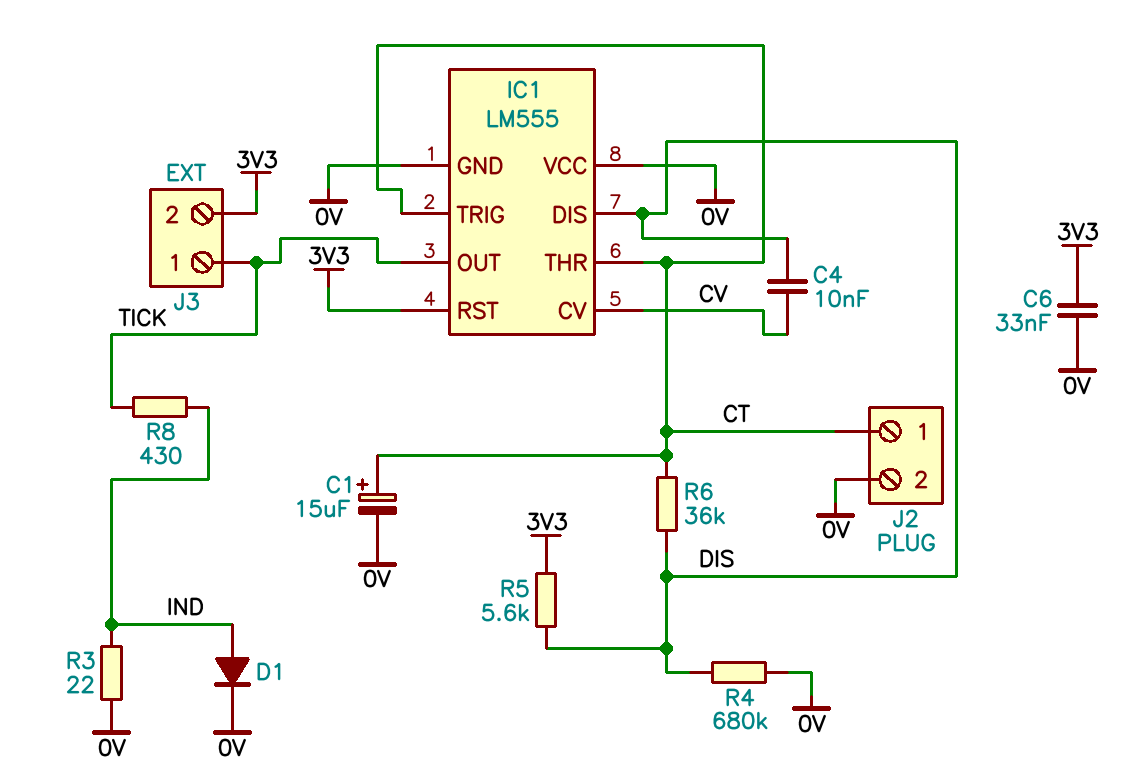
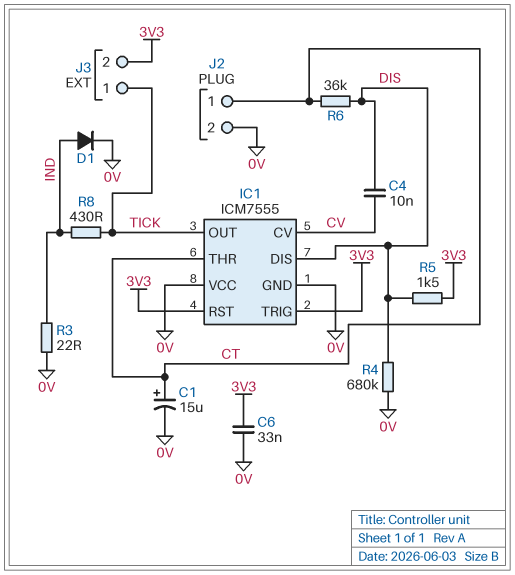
IC1: LM555 -> ICM7555
IC1 pin TRIG: CT -> 3V3
R5: 5.6k (3V3, DIS) -> 1.5k (3V3, DIS)

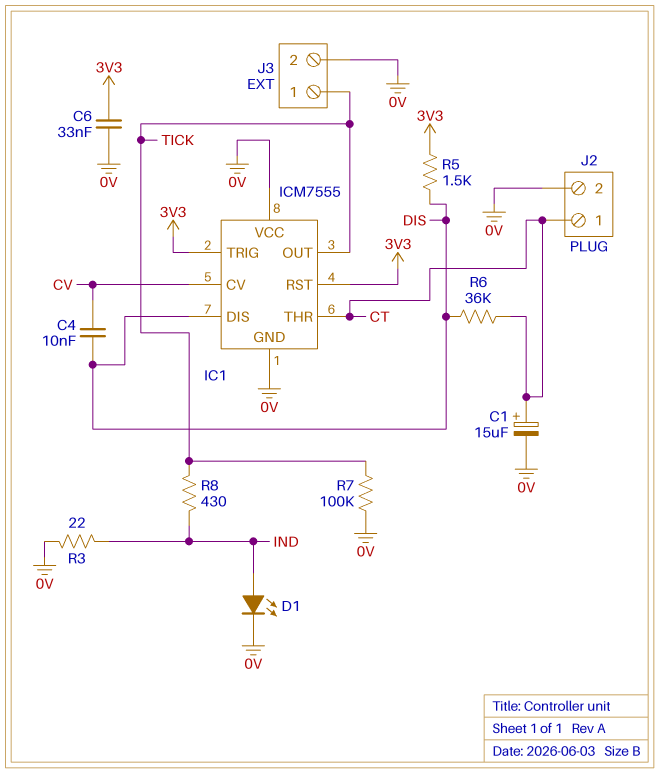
D1: diode (A IND, K 0V) -> LED (A IND, K 0V)
J3 pin 2: 3V3 -> 0V
R4: 680k (0V, DIS) -> none
R7: none -> 100k (0V, TICK)

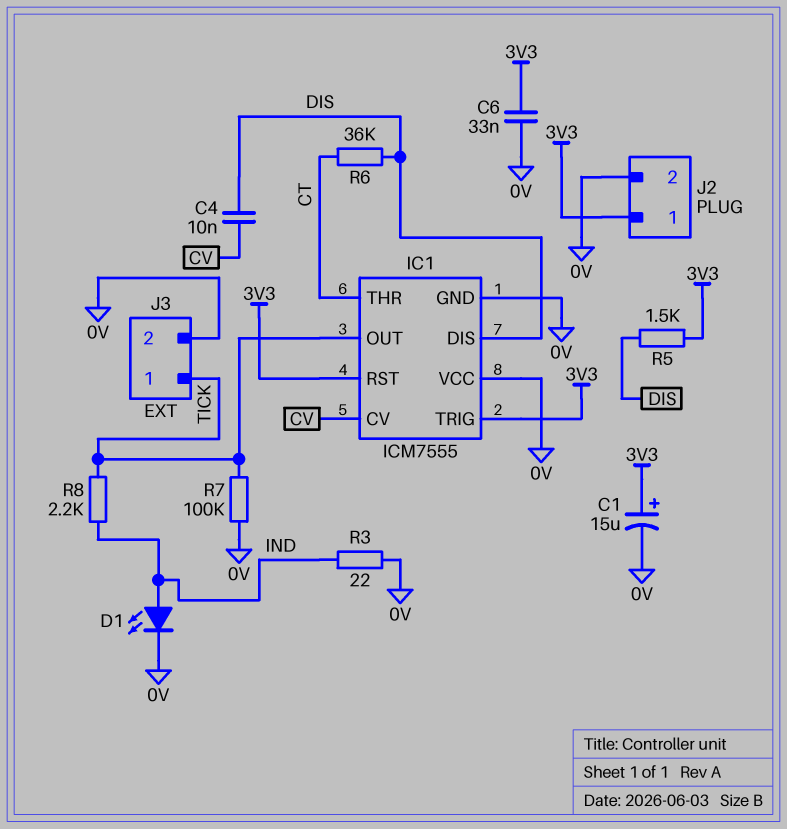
C1: 15uF (plus CT, minus 0V) -> 15uF (plus 3V3, minus 0V)
J2 pin 1: CT -> 3V3
R8: 430 (IND, TICK) -> 2.2k (IND, TICK)

